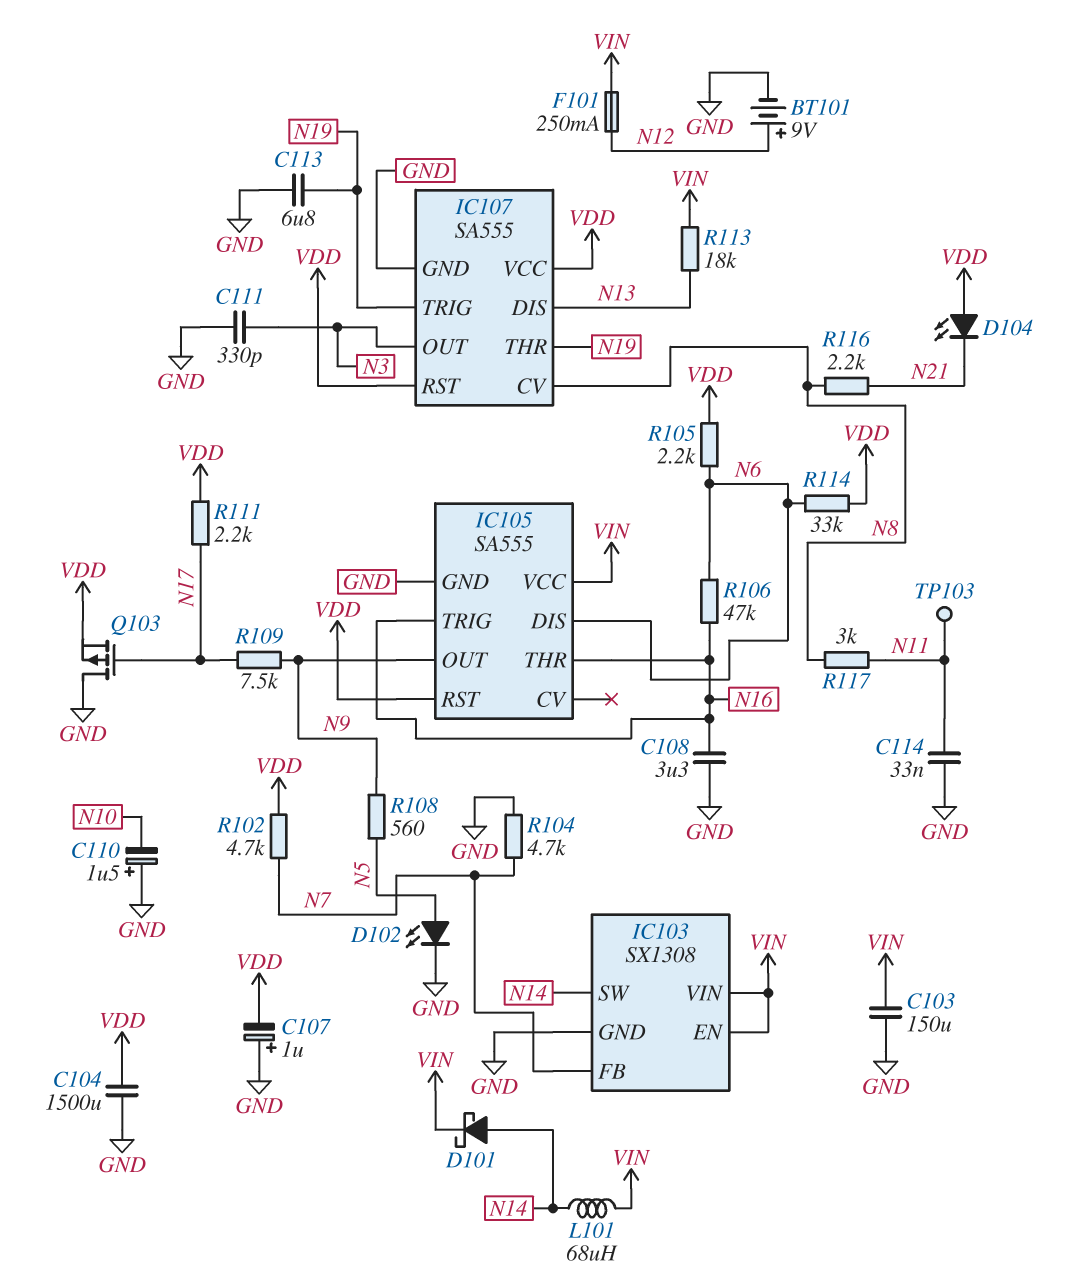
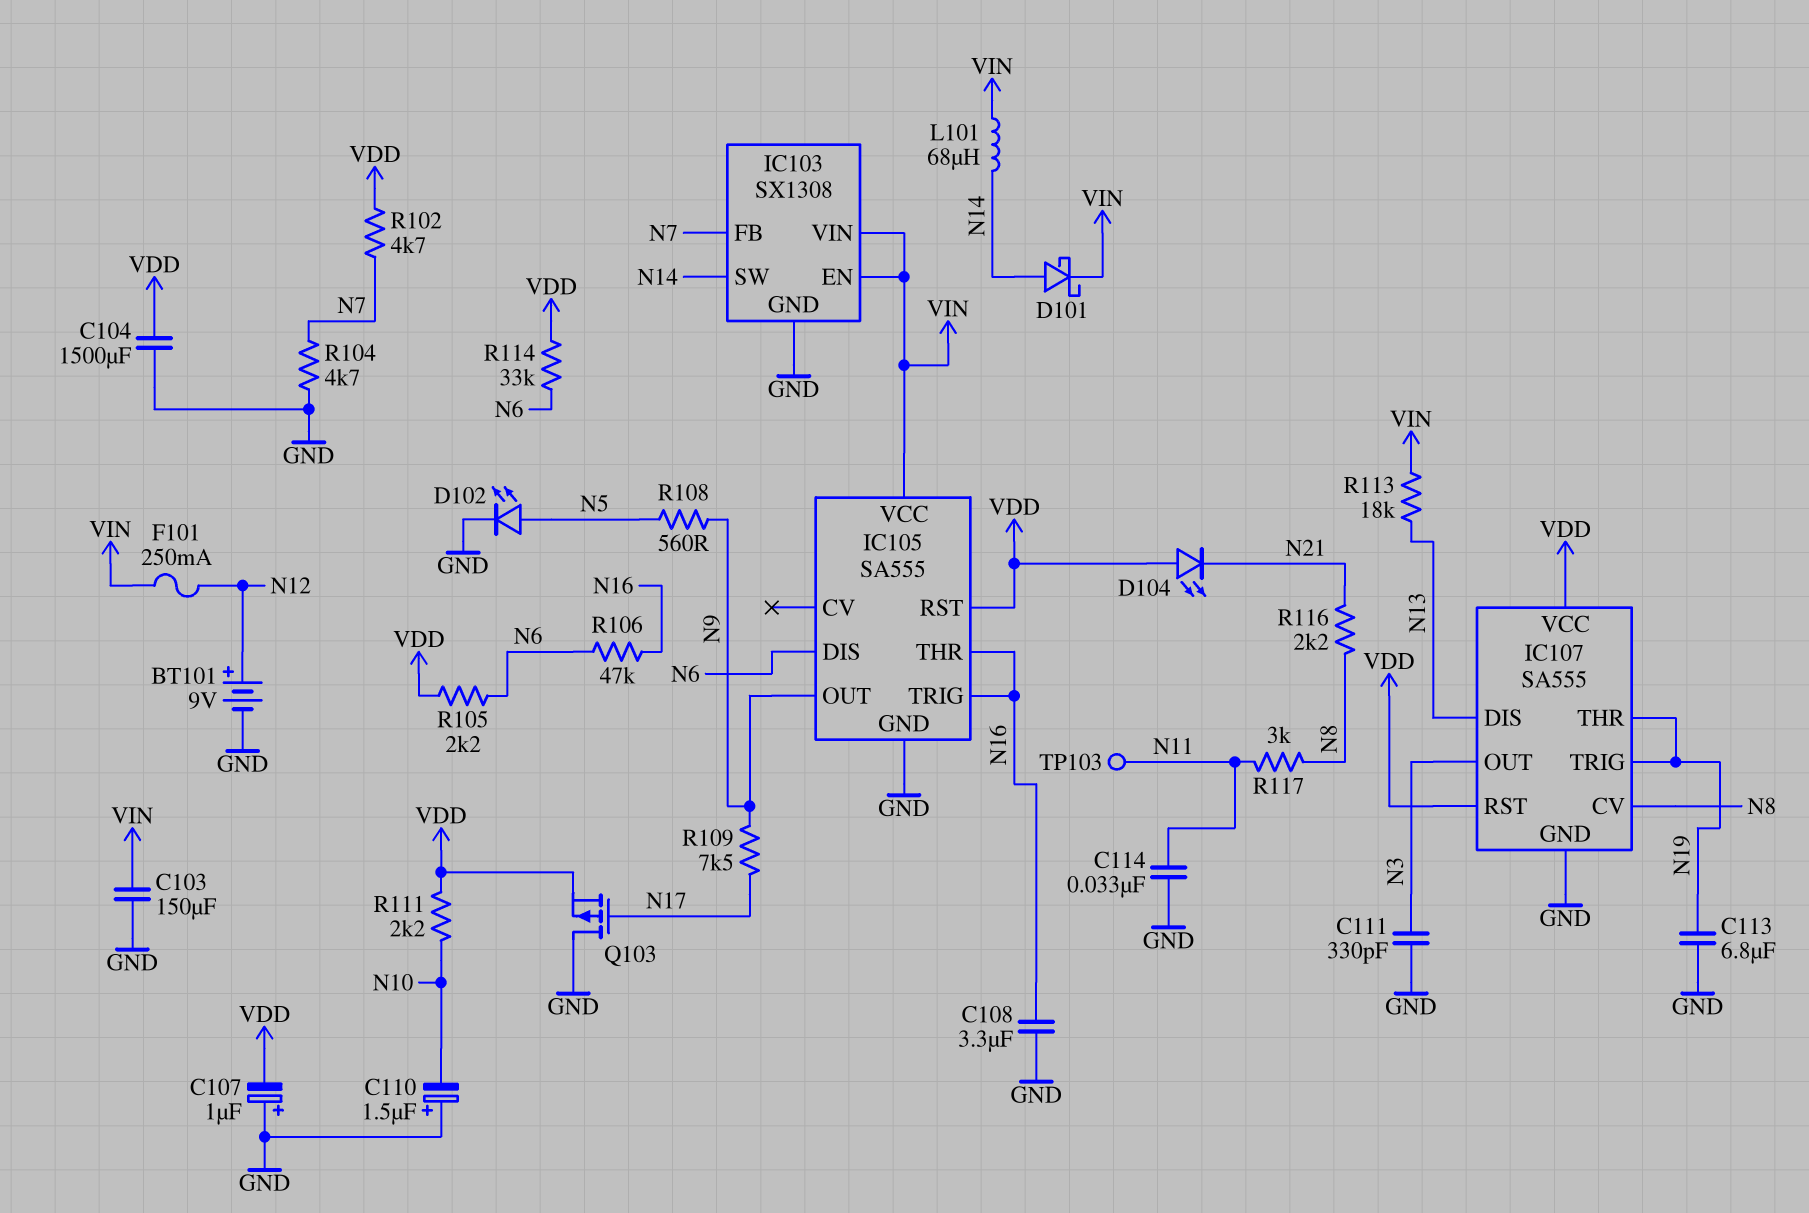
R111: 2.2k (N17, VDD) -> 2.2k (N10, VDD)

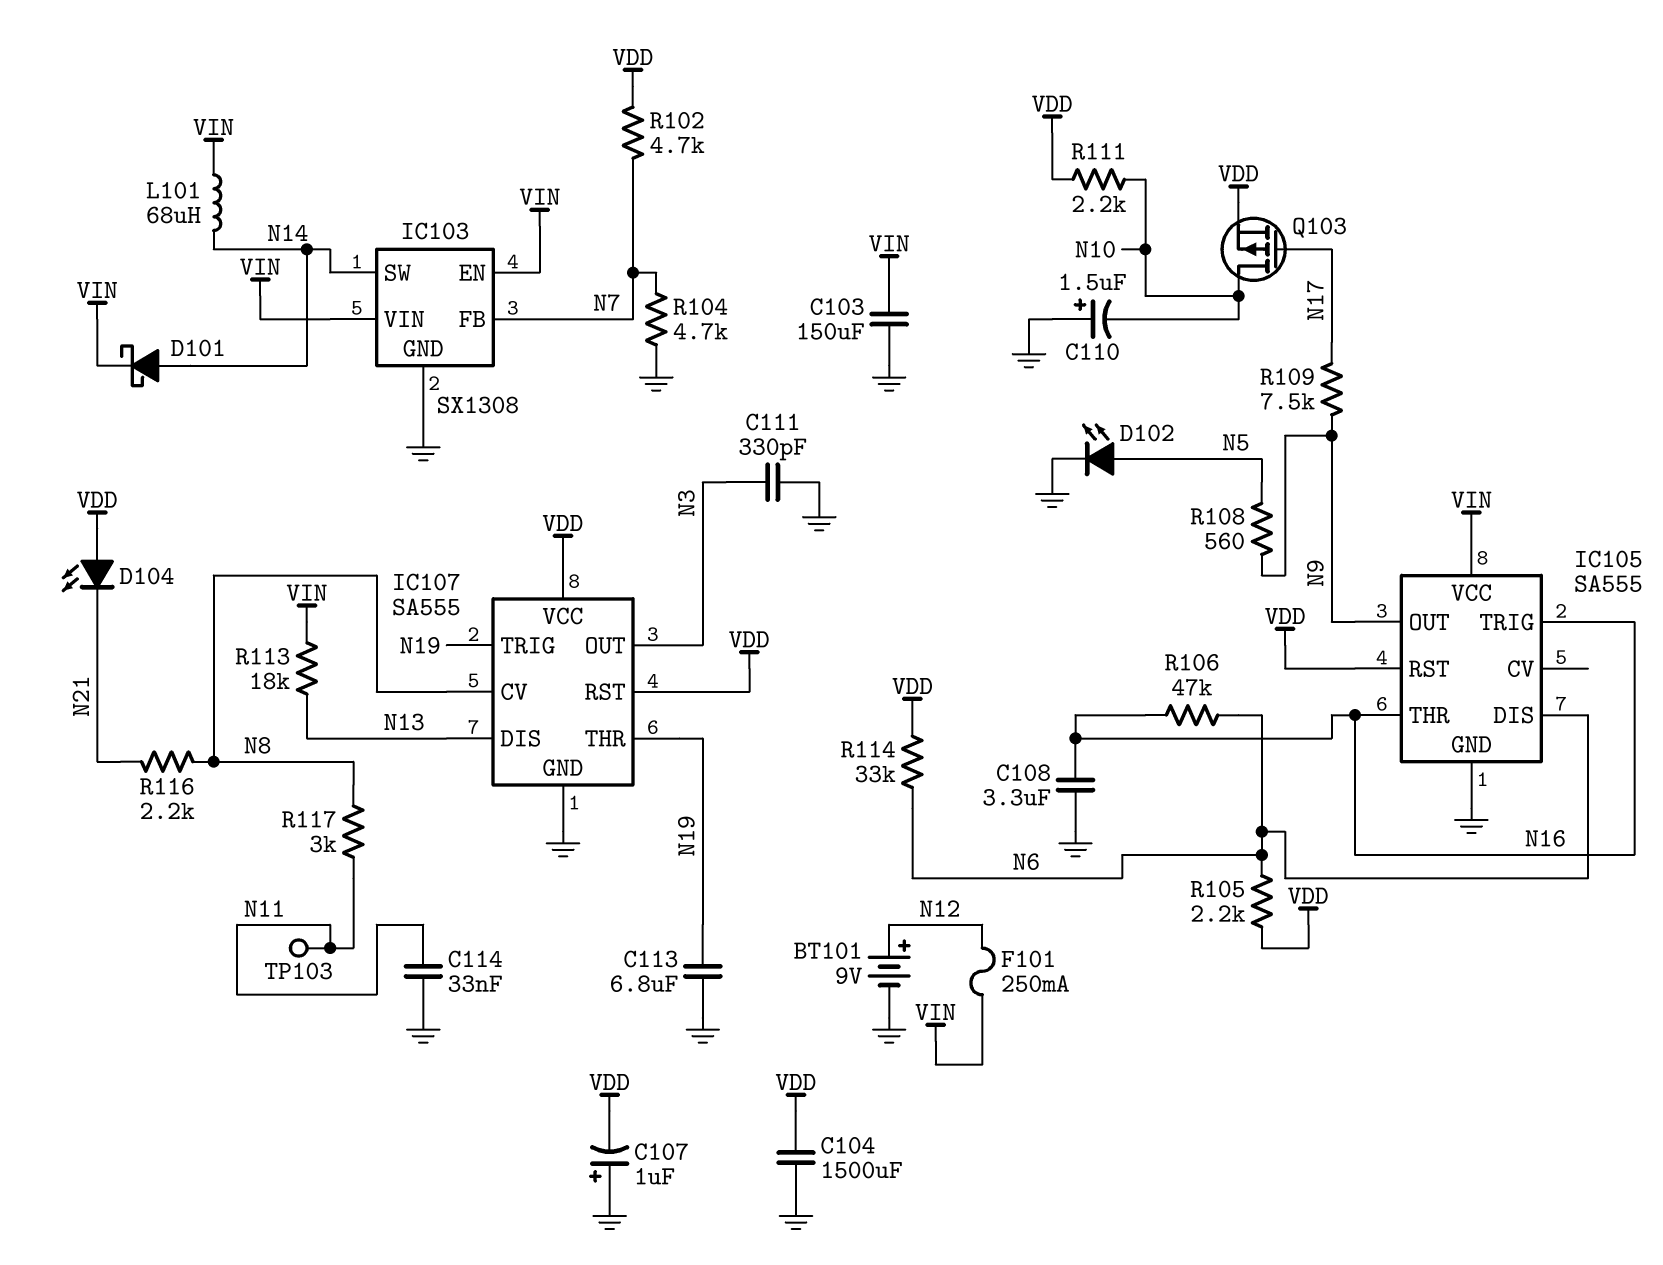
Q103: PMOS (G N17, D GND, S VDD) -> PMOS (G N17, D N10, S VDD)

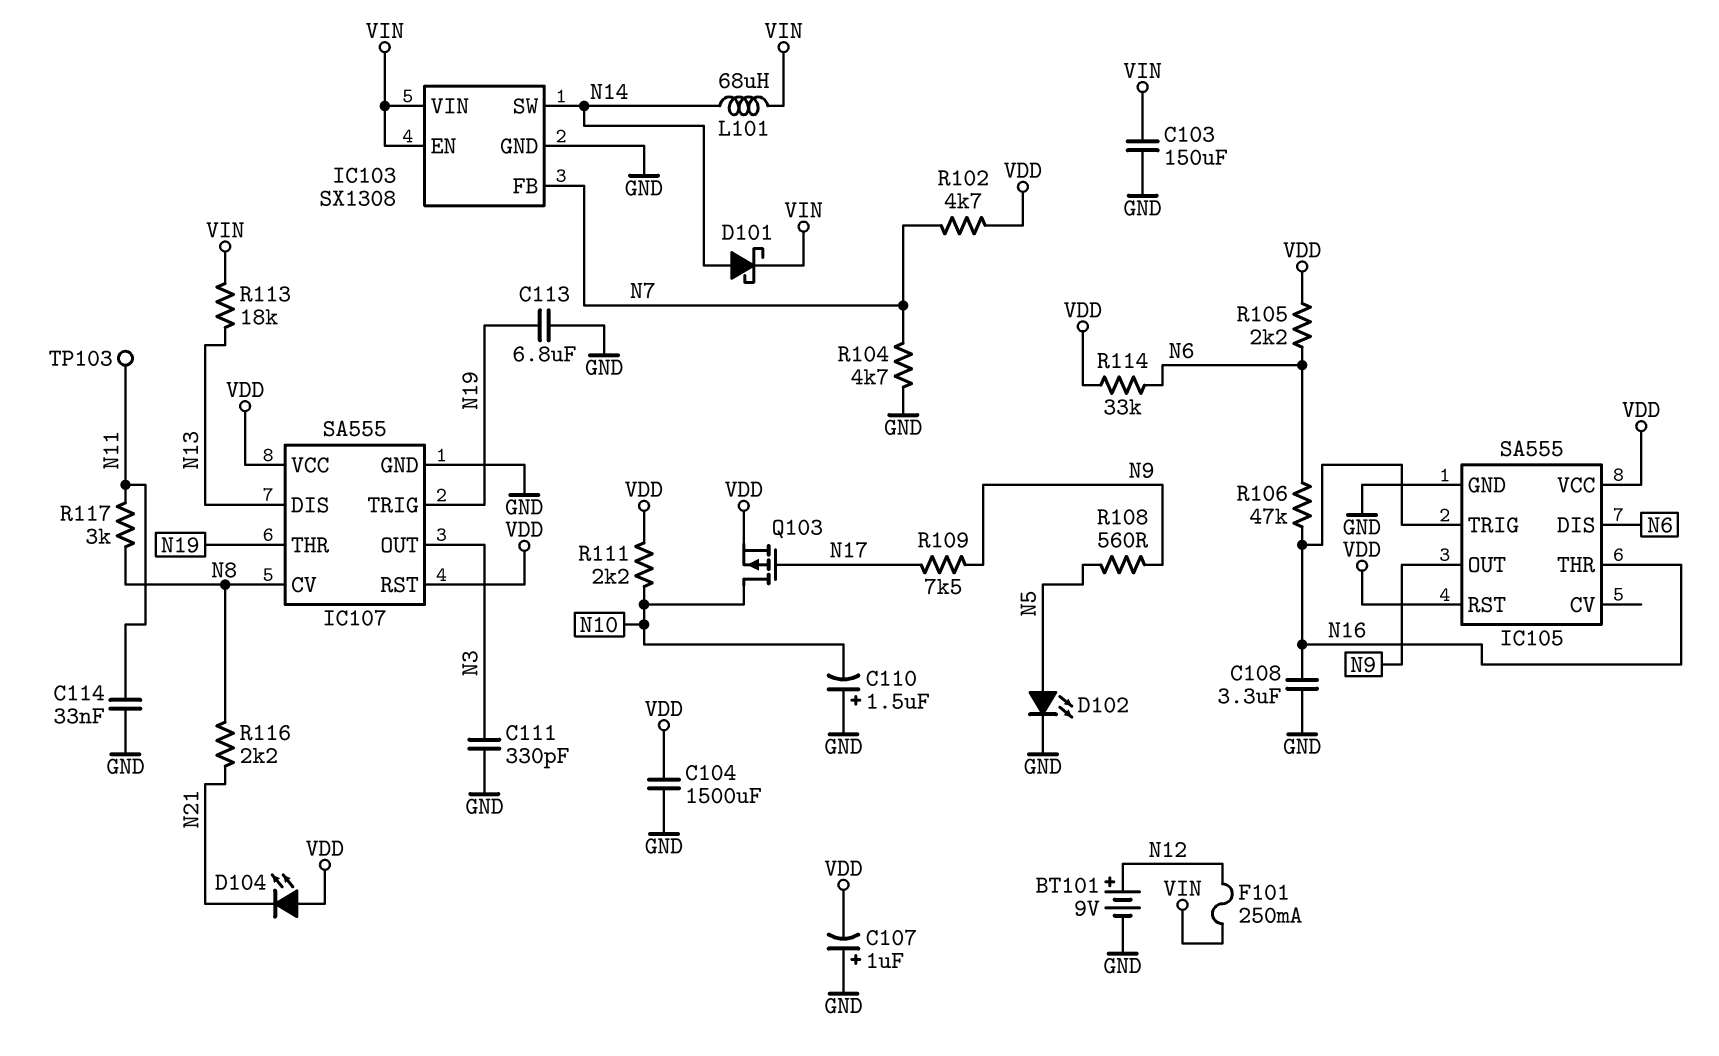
IC105 pin VCC: VIN -> VDD

